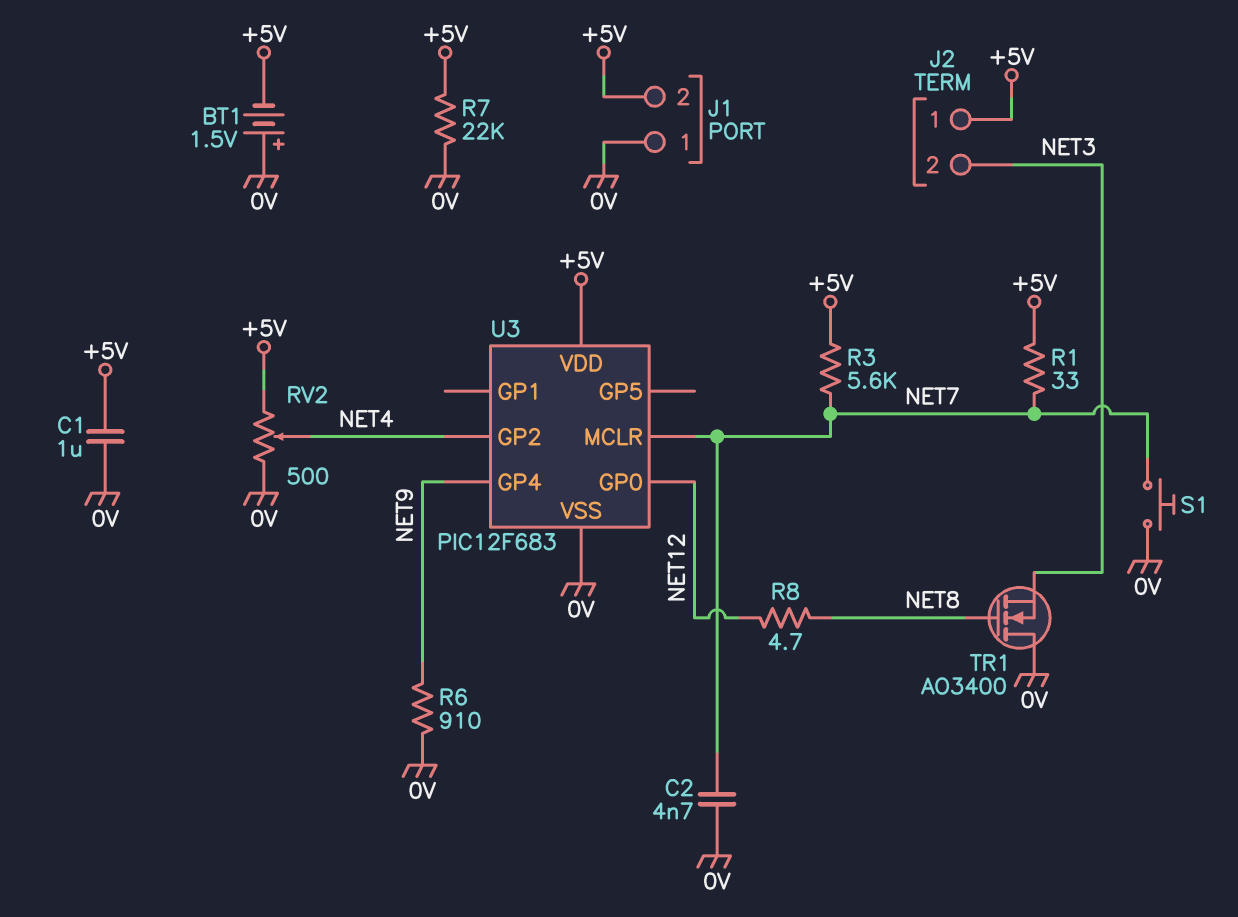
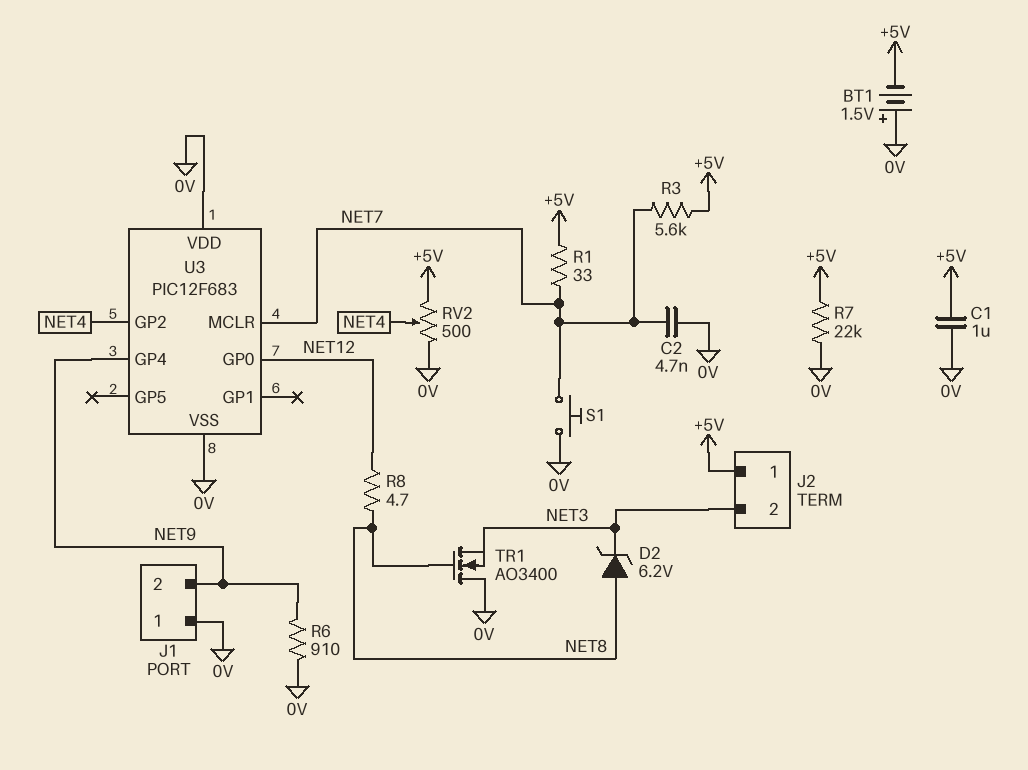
D2: none -> zener 6.2V (A NET8, K NET3)
J1 pin 2: +5V -> NET9
U3 pin VDD: +5V -> 0V

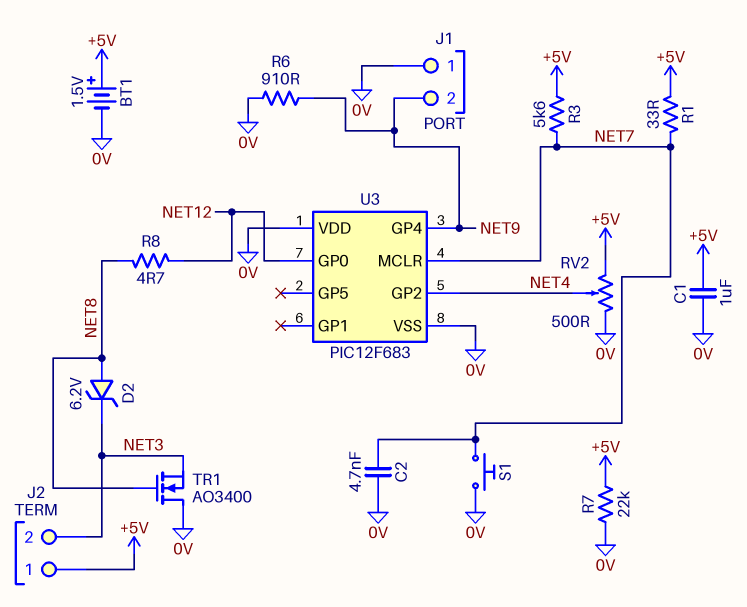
BT1: 1.5V (plus 0V, minus +5V) -> 1.5V (plus +5V, minus 0V)

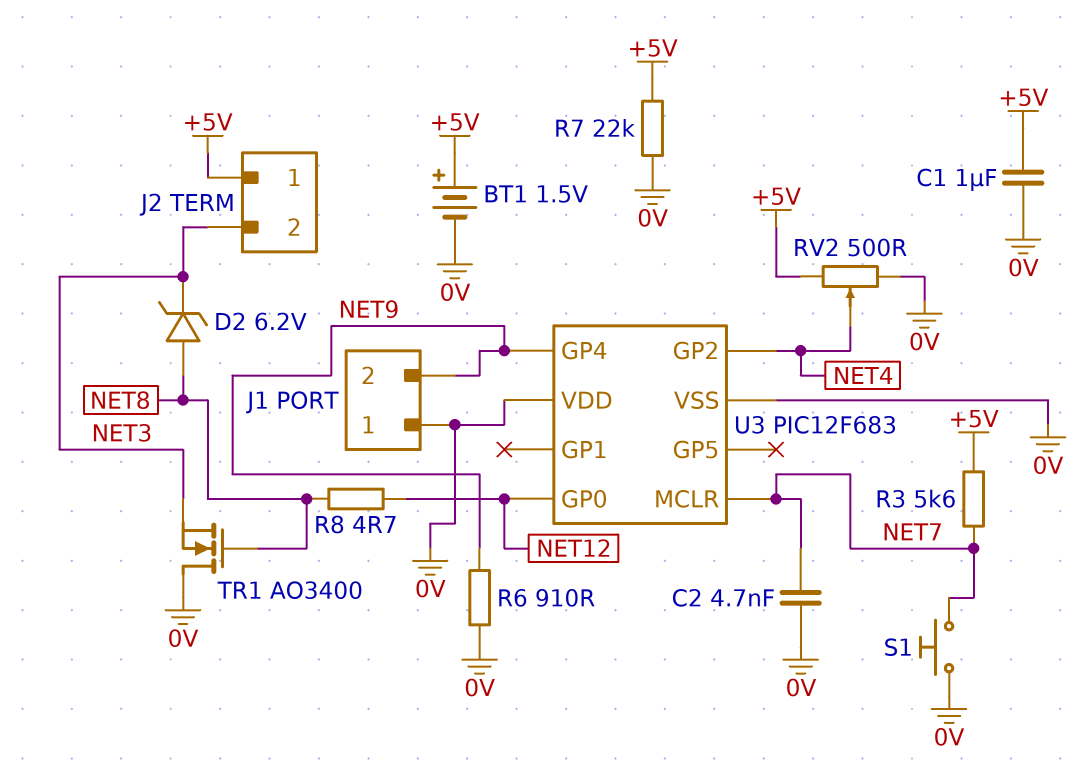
R1: 33 (+5V, NET7) -> none

